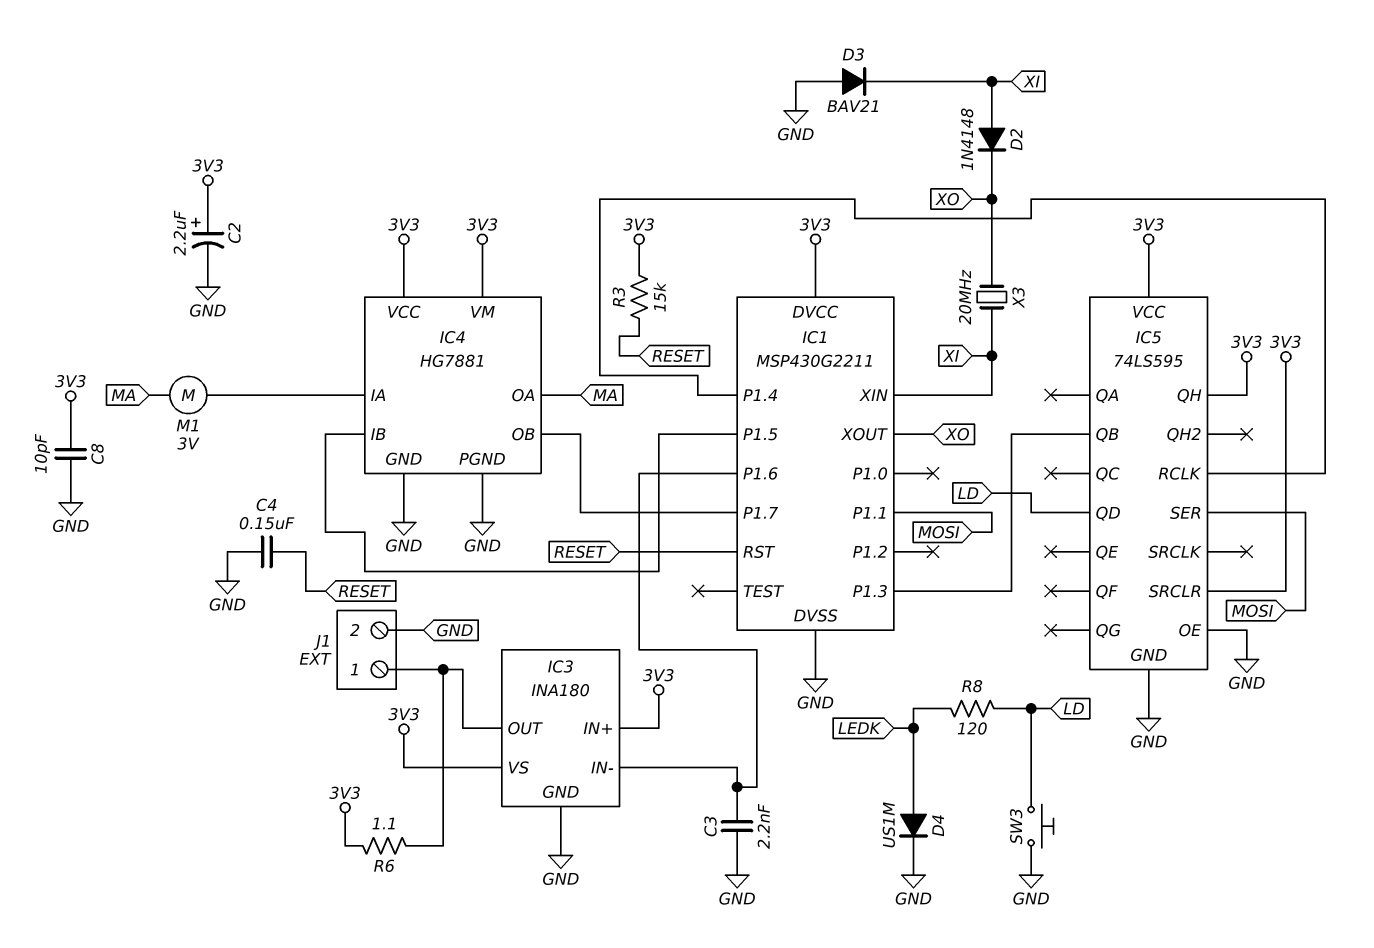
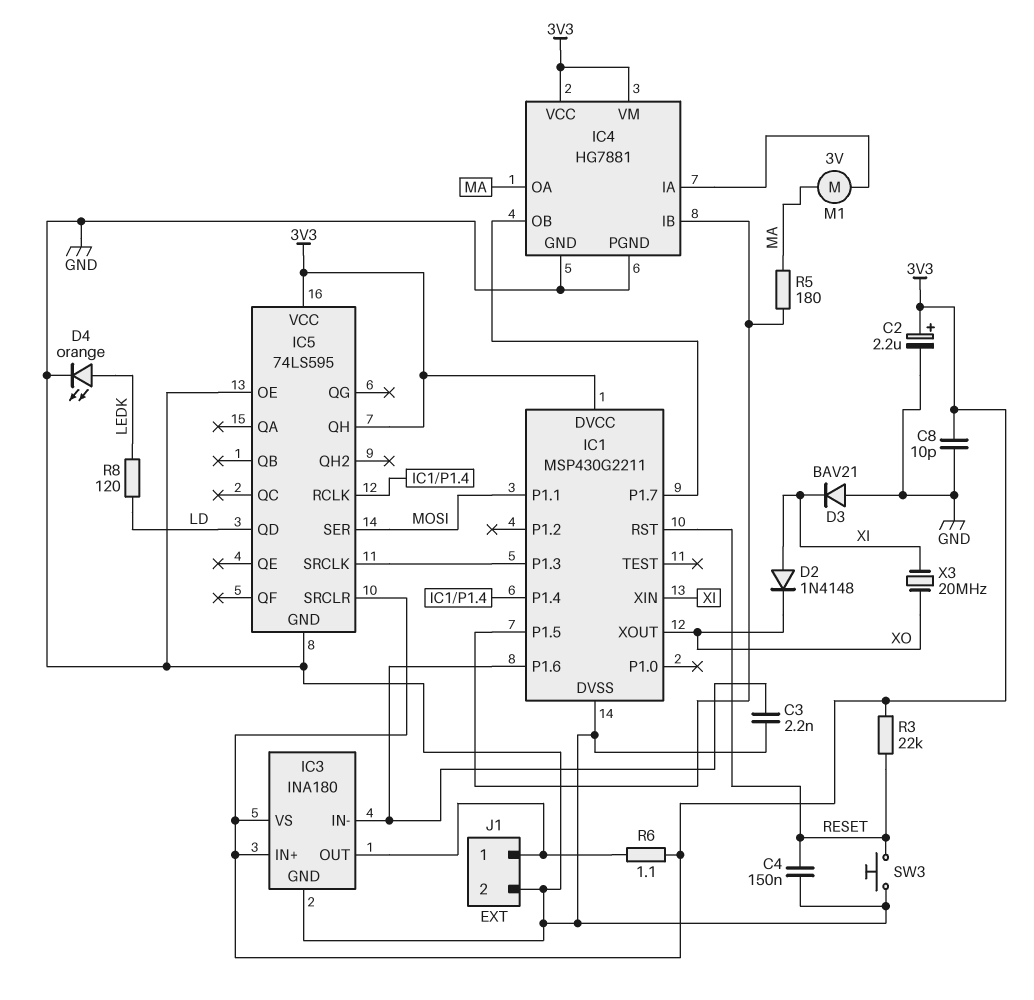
D4: diode US1M (A LEDK, K GND) -> LED orange (A LEDK, K GND)
IC5 pin QB: IC1/P1.3 -> none
IC5 pin SRCLK: none -> IC1/P1.3
R3: 15k (3V3, RESET) -> 22k (3V3, RESET)
R5: none -> 180 (IC1/P1.5, MA)
SW3: button (GND, LD) -> button (GND, RESET)

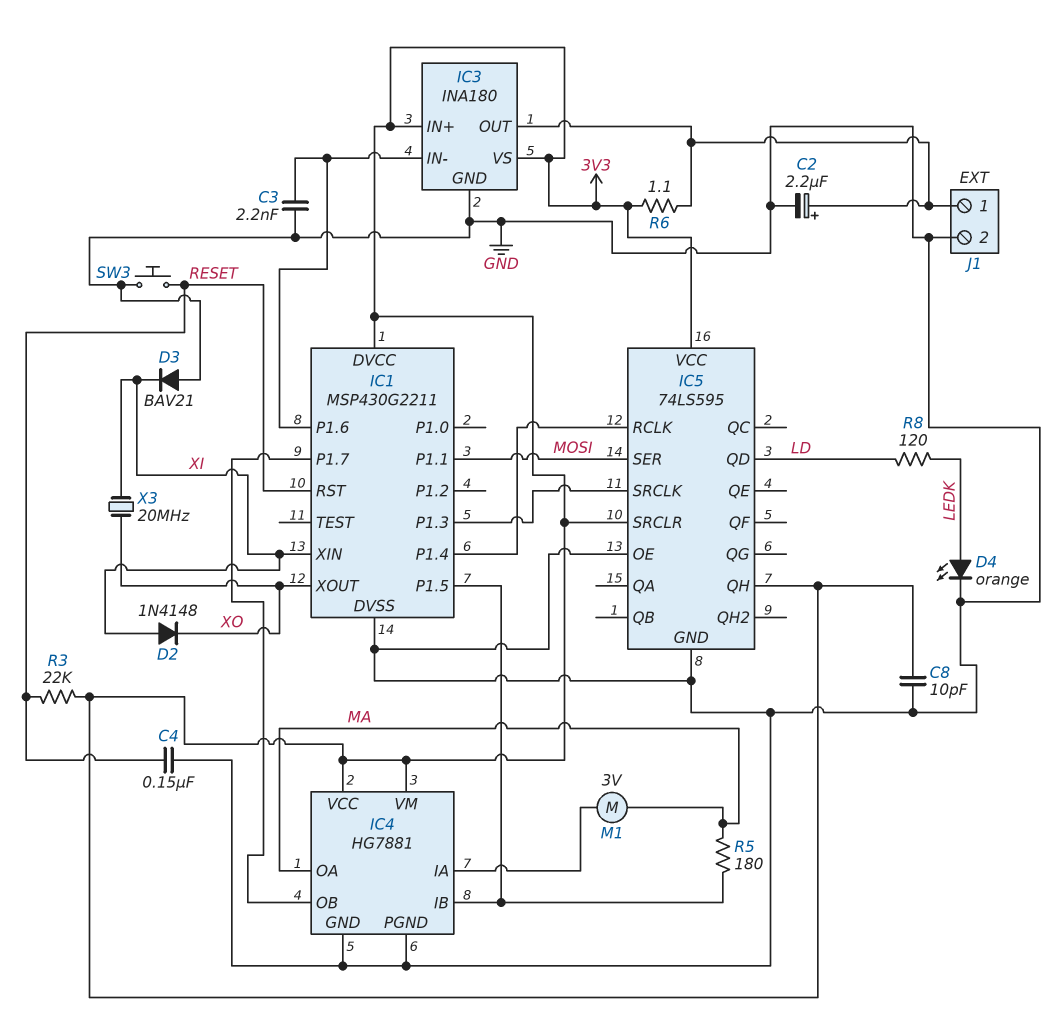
C2: 2.2uF (plus 3V3, minus GND) -> 2.2uF (plus IC3/OUT, minus GND)

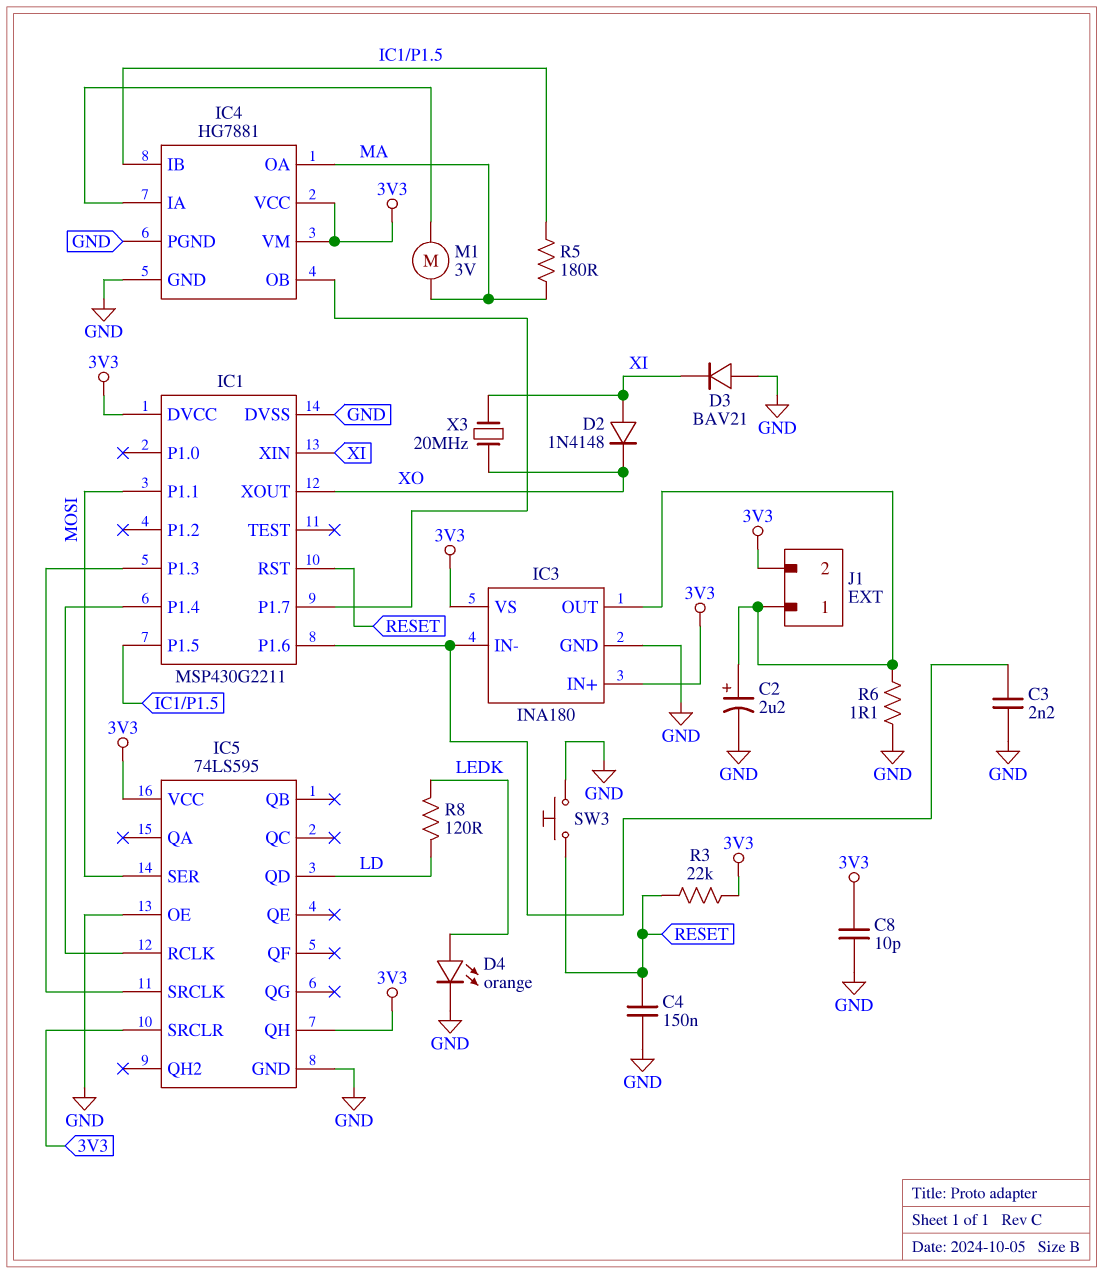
J1 pin 2: GND -> 3V3
R6: 1.1 (3V3, IC3/OUT) -> 1.1 (GND, IC3/OUT)

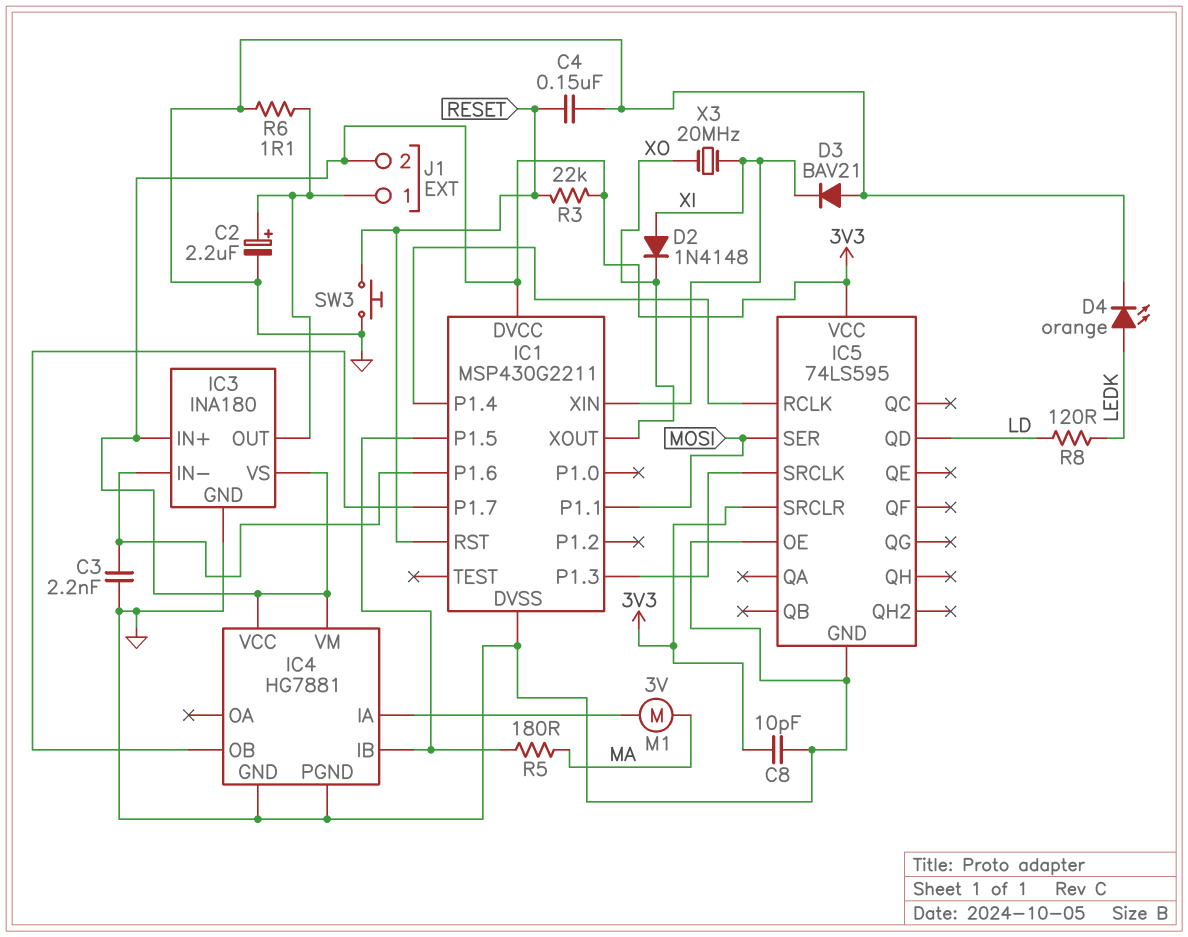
IC4 pin OA: MA -> none
IC5 pin QH: 3V3 -> none

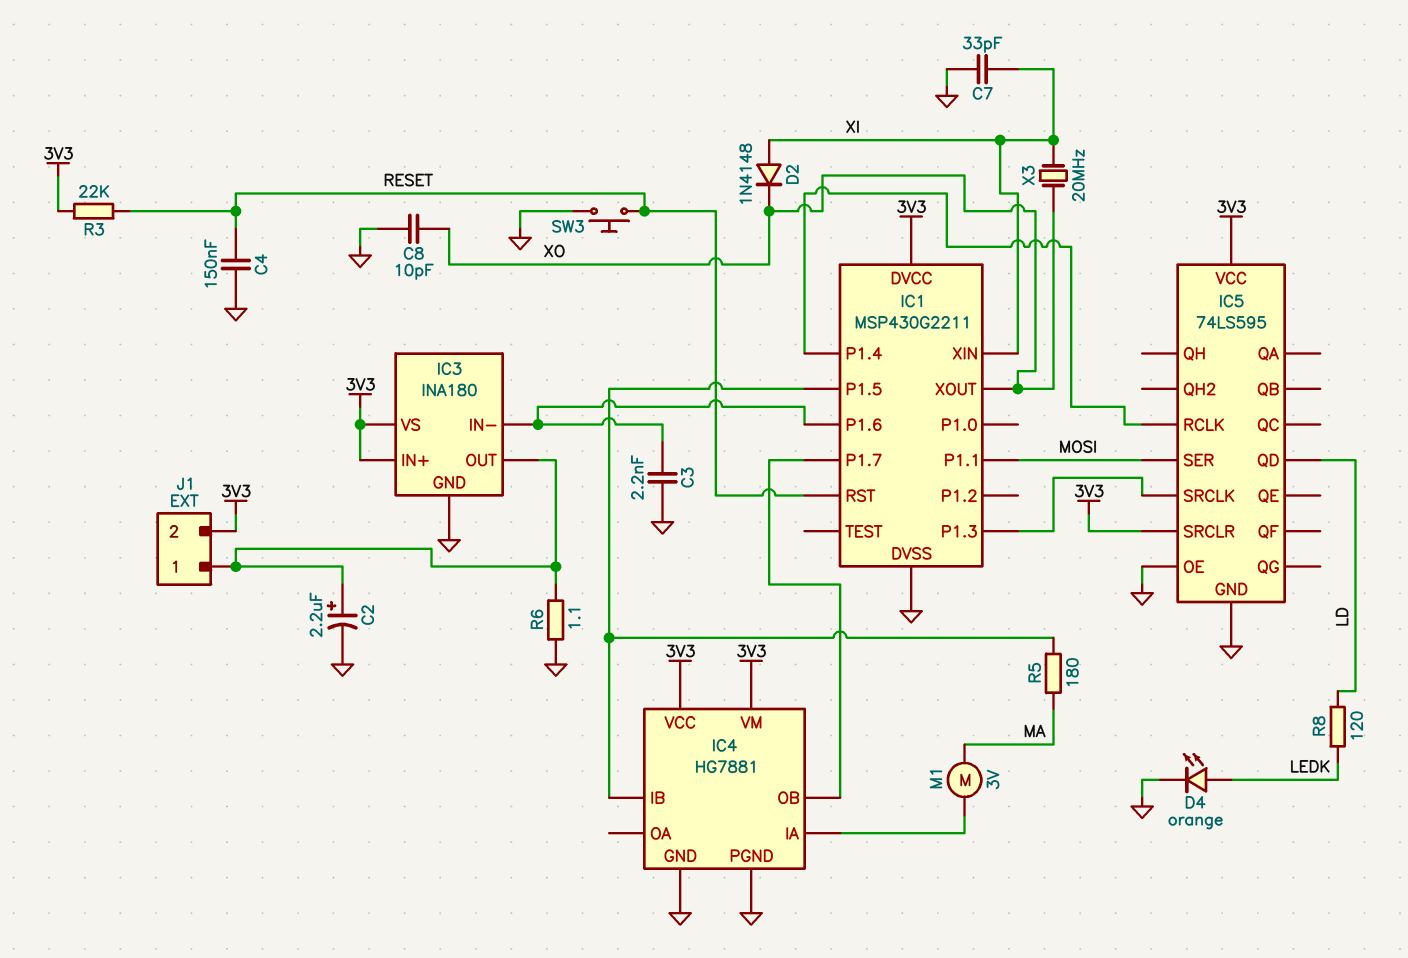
C7: none -> 33pF (GND, XI)
C8: 10pF (3V3, GND) -> 10pF (GND, XO)
D3: diode BAV21 (A GND, K XI) -> none

